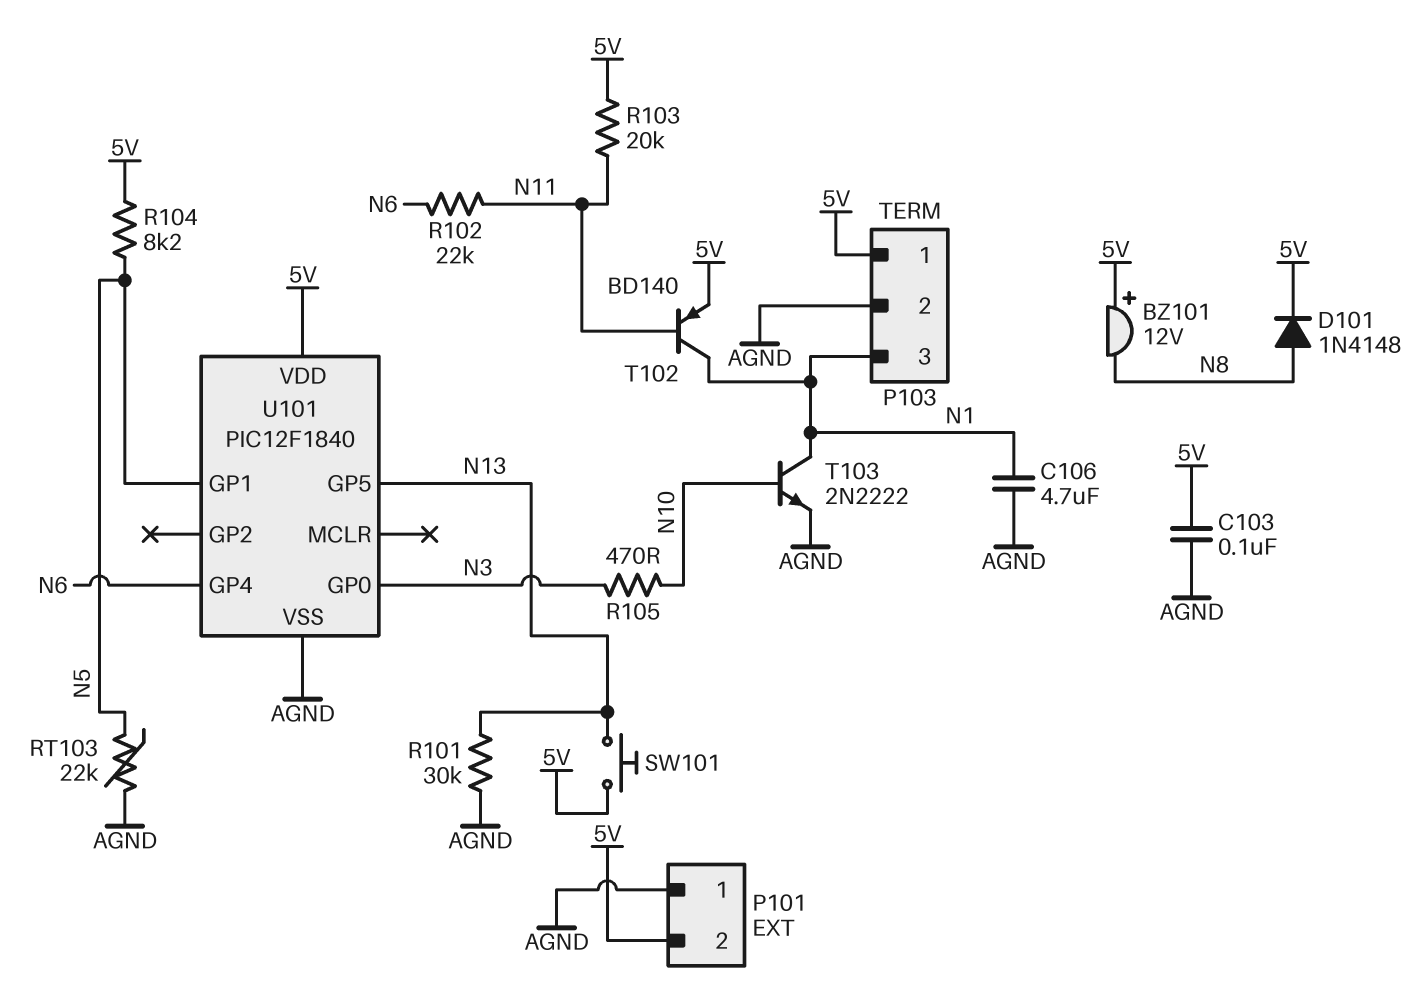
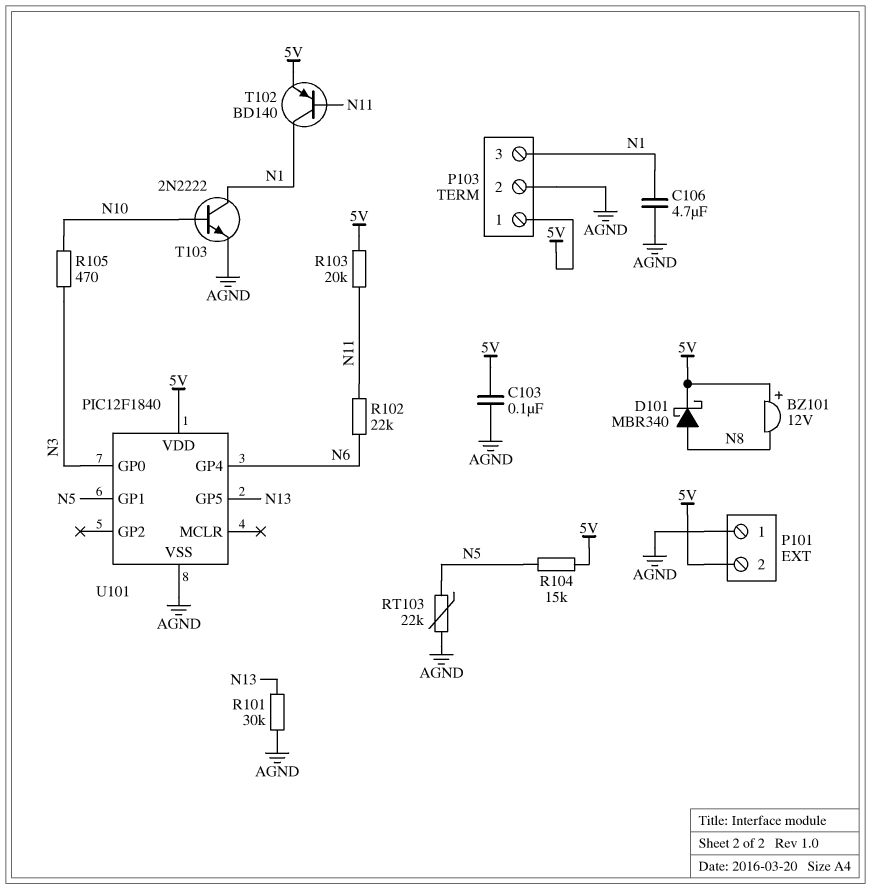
D101: diode 1N4148 (A N8, K 5V) -> schottky MBR340 (A N8, K 5V)
R104: 8.2k (5V, N5) -> 15k (5V, N5)
SW101: button (5V, N13) -> none

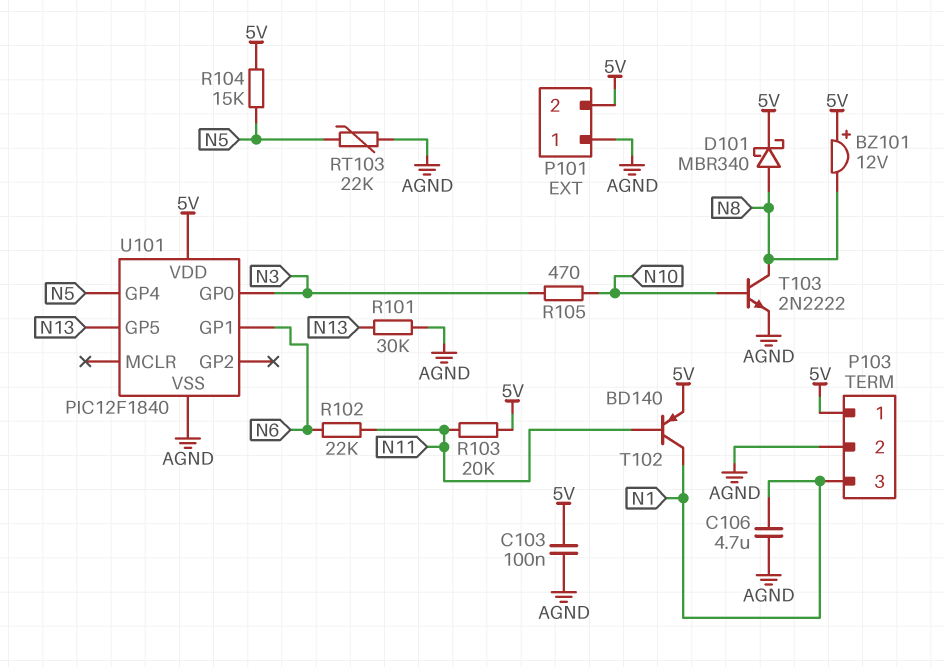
T103: NPN 2N2222 (B N10, C N1, E AGND) -> NPN 2N2222 (B N10, C N8, E AGND)
U101 pin GP1: N5 -> N6
U101 pin GP4: N6 -> N5

